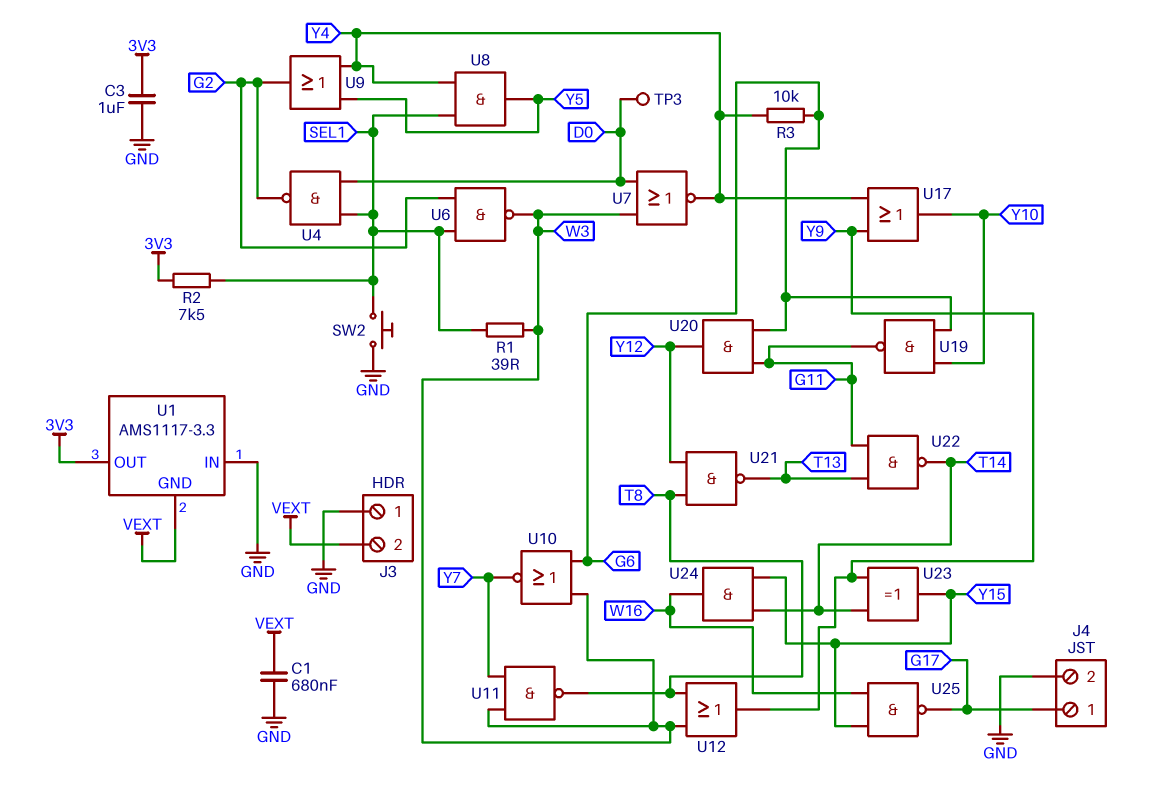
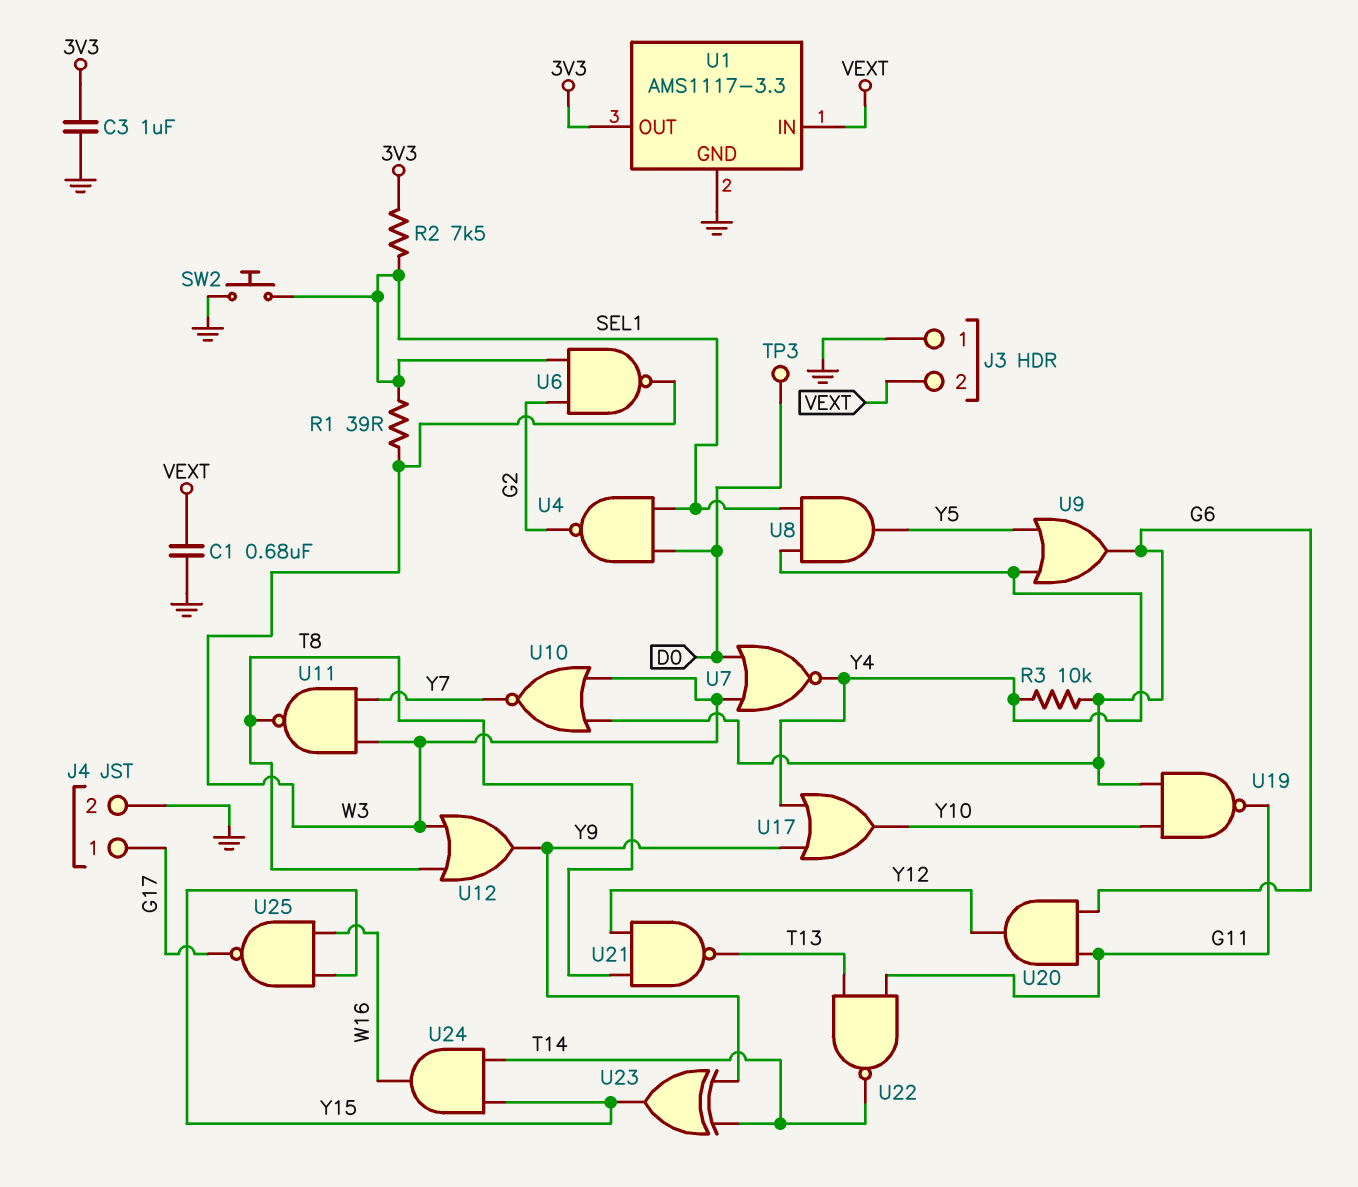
U1 pin GND: VEXT -> GND
U1 pin IN: GND -> VEXT
U9: OR (in Y4, in Y5, out G2) -> OR (in Y4, in Y5, out G6)

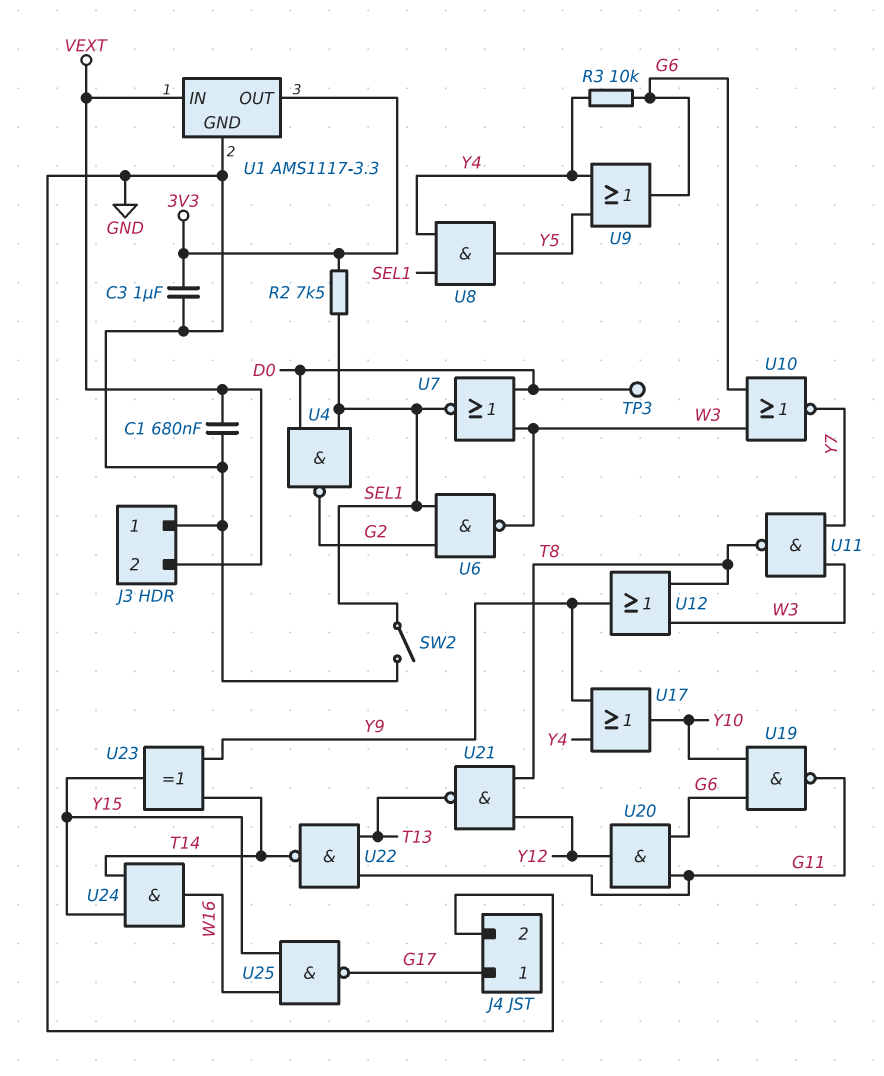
R1: 39 (SEL1, W3) -> none
SW2: button (GND, SEL1) -> switch (GND, SEL1)
U7: NOR (in D0, in W3, out Y4) -> NOR (in D0, in W3, out SEL1)

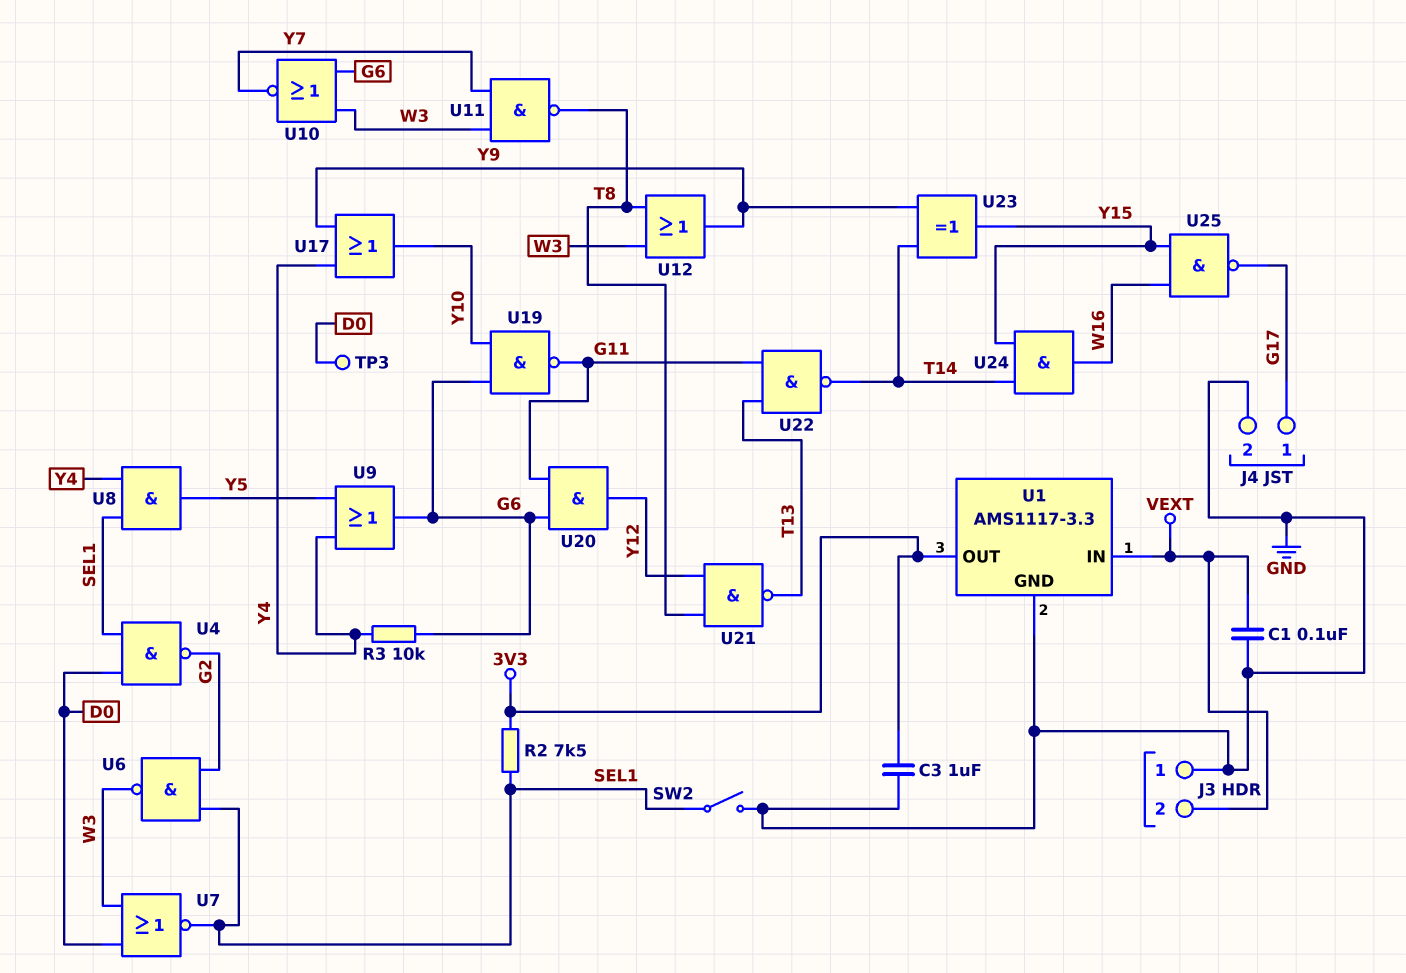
C1: 680nF (GND, VEXT) -> 100nF (GND, VEXT)

